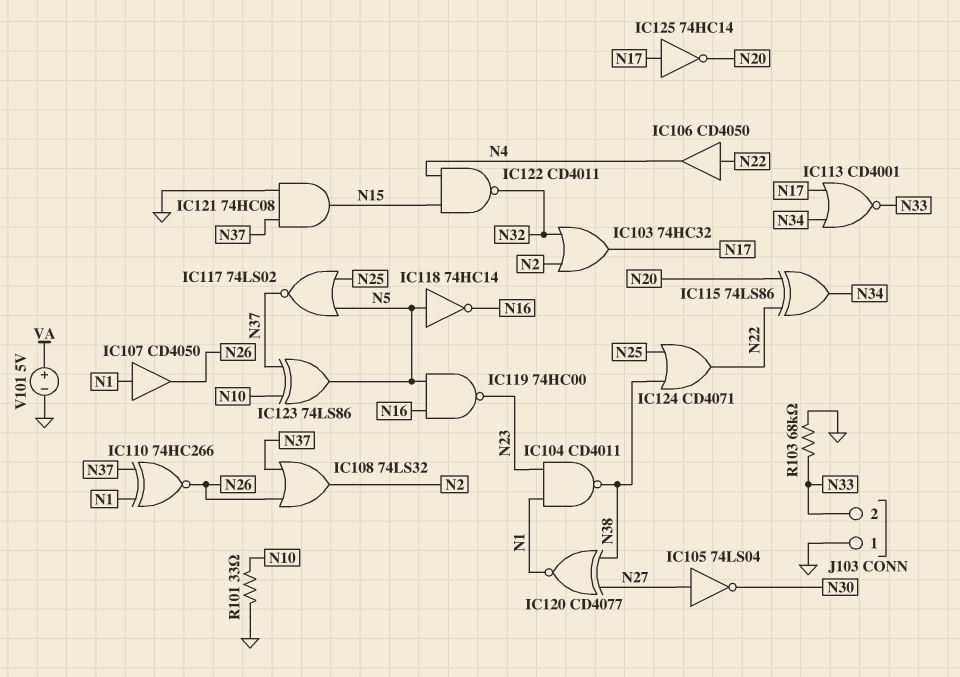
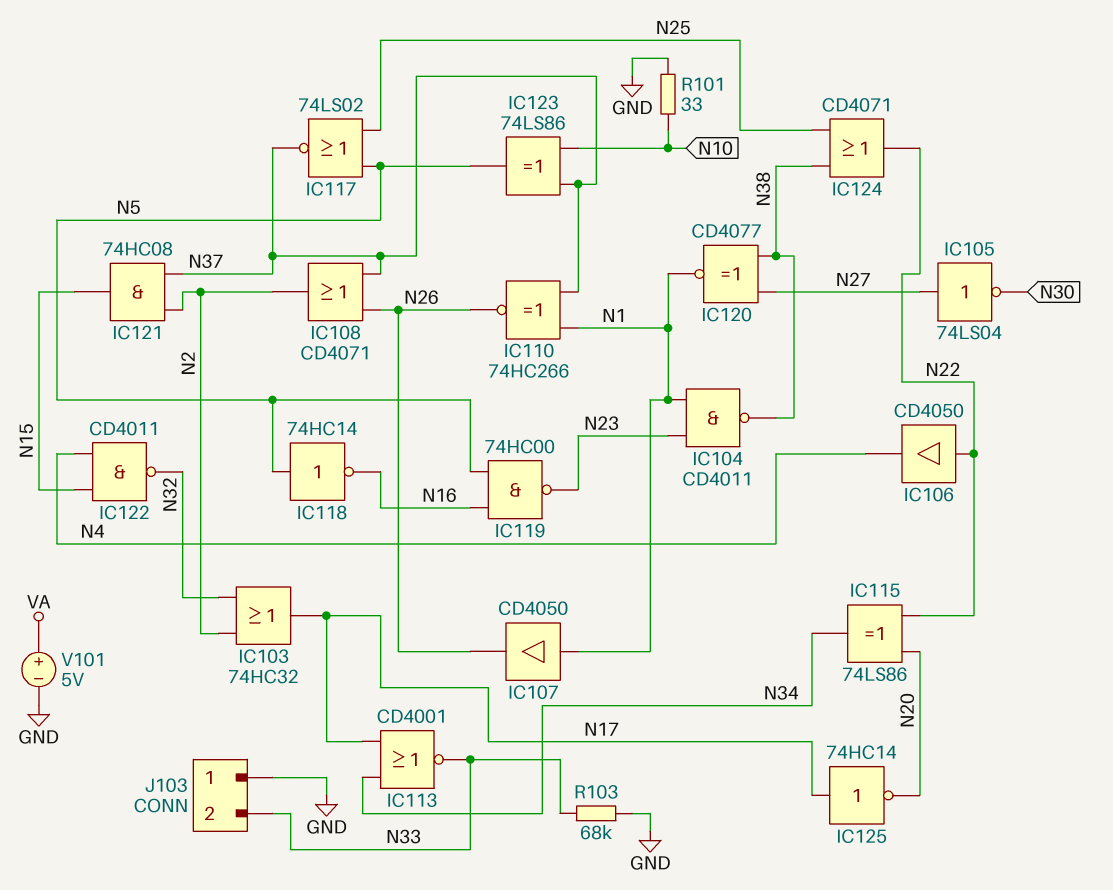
IC108: OR 74LS32 (in N26, in N37, out N2) -> OR CD4071 (in N26, in N37, out N2)
IC121: AND 74HC08 (in GND, in N37, out N15) -> AND 74HC08 (in N2, in N37, out N15)

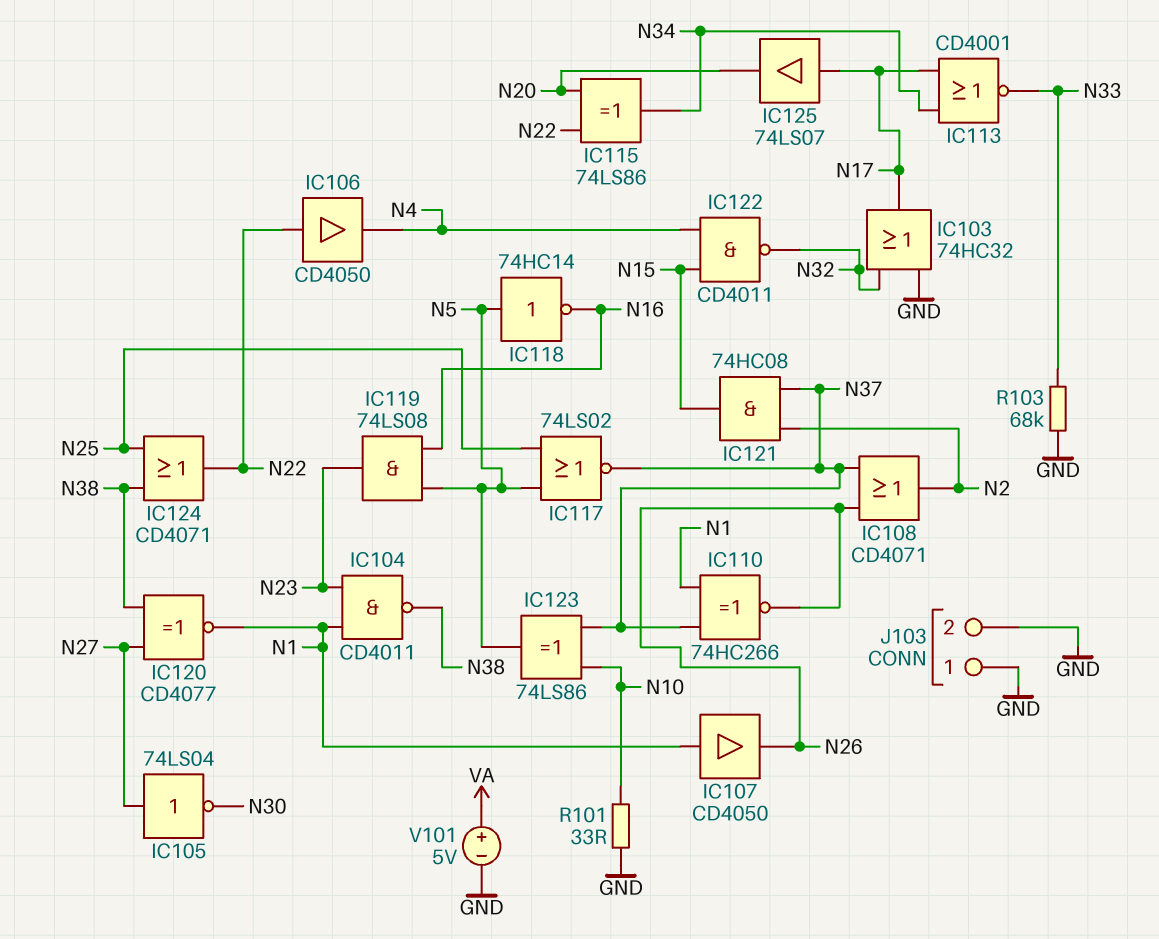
IC103: OR 74HC32 (in N2, in N32, out N17) -> OR 74HC32 (in GND, in N32, out N17)
IC119: NAND 74HC00 (in N5, in N16, out N23) -> AND 74LS08 (in N5, in N16, out N23)
IC125: NOT 74HC14 (in N17, out N20) -> buffer 74LS07 (in N17, out N20)
J103 pin 2: N33 -> GND

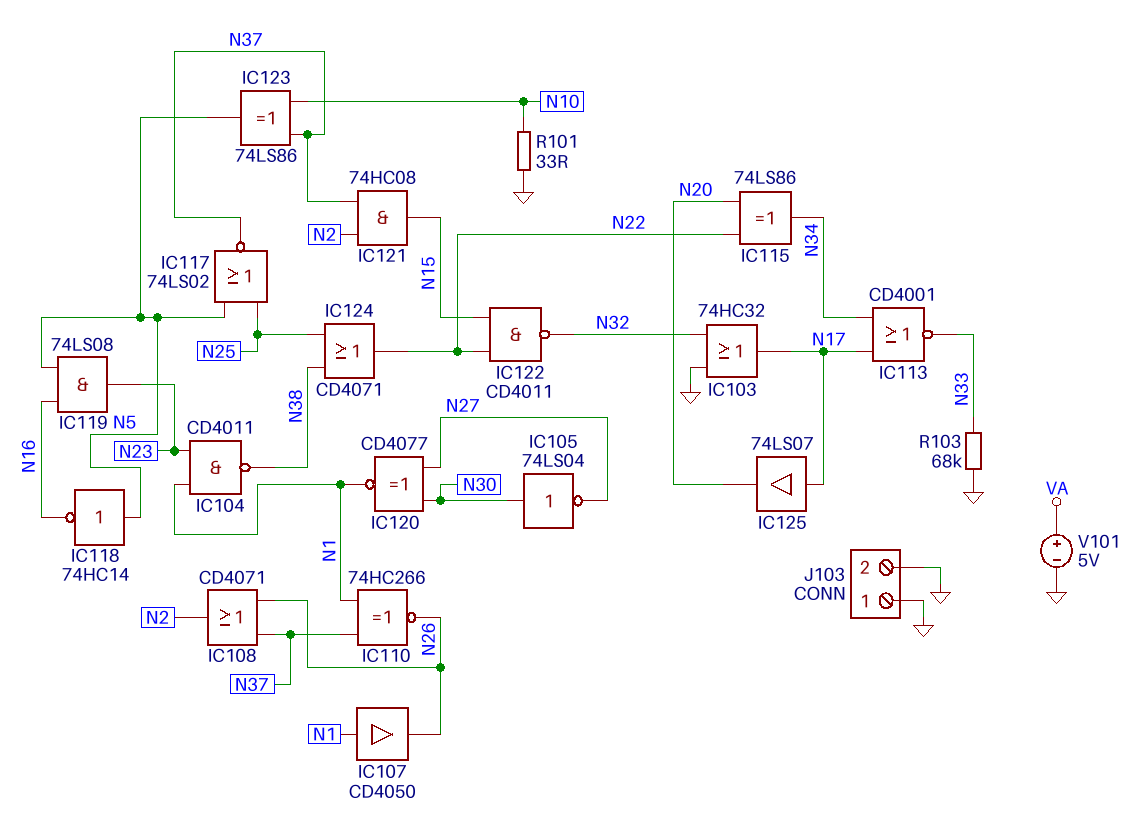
IC105: NOT 74LS04 (in N27, out N30) -> NOT 74LS04 (in N30, out N27)
IC106: buffer CD4050 (in N22, out N4) -> none
IC120: XNOR CD4077 (in N27, in N38, out N1) -> XNOR CD4077 (in N27, in N30, out N1)
IC122: NAND CD4011 (in N4, in N15, out N32) -> NAND CD4011 (in N15, in N22, out N32)

